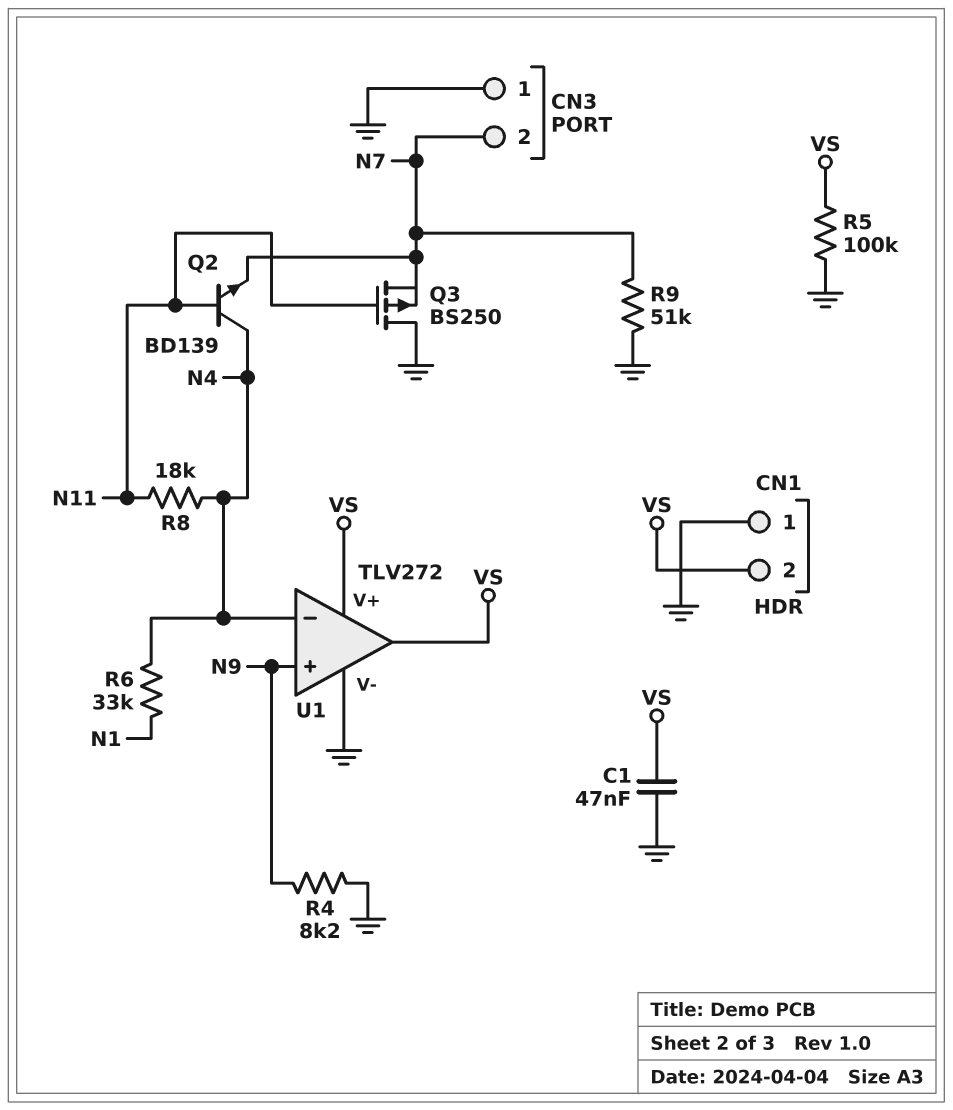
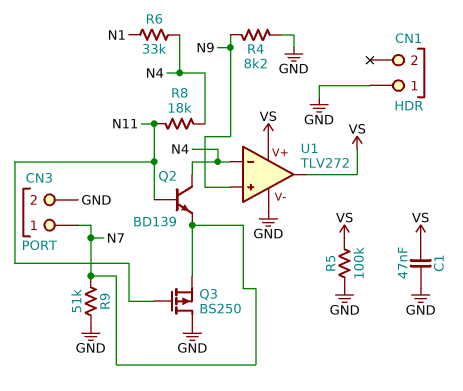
CN1 pin 2: VS -> none
CN3 pin 1: GND -> N7
CN3 pin 2: N7 -> GND

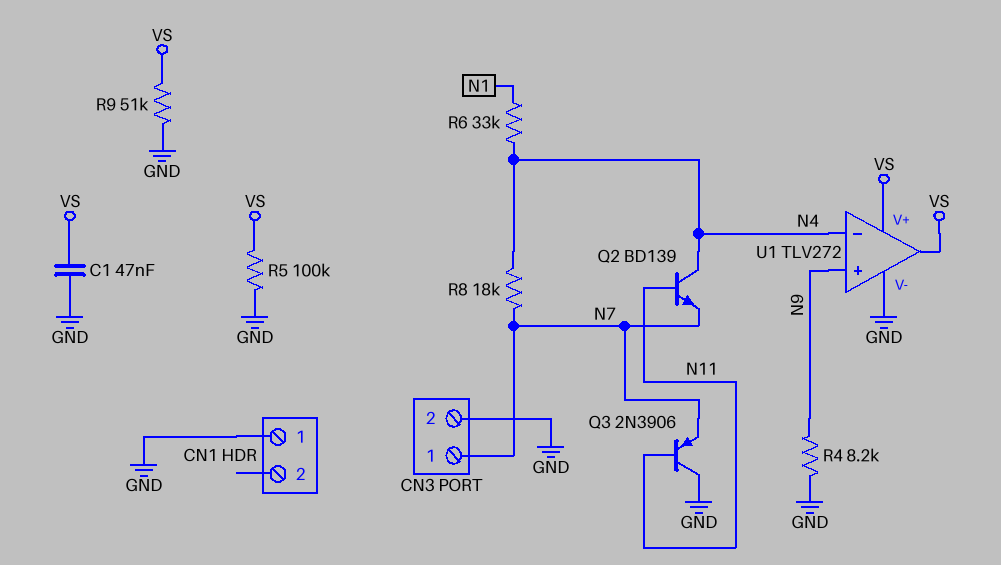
Q3: PMOS BS250 (G N11, D GND, S N7) -> PNP 2N3906 (B N11, C GND, E N7)
R8: 18k (N4, N11) -> 18k (N4, N7)
R9: 51k (GND, N7) -> 51k (GND, VS)

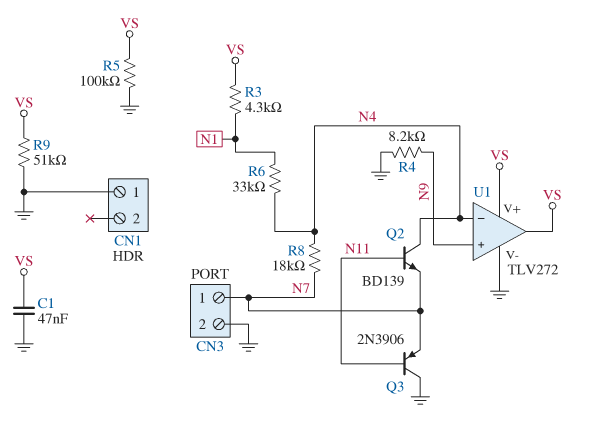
R3: none -> 4.3k (N1, VS)

